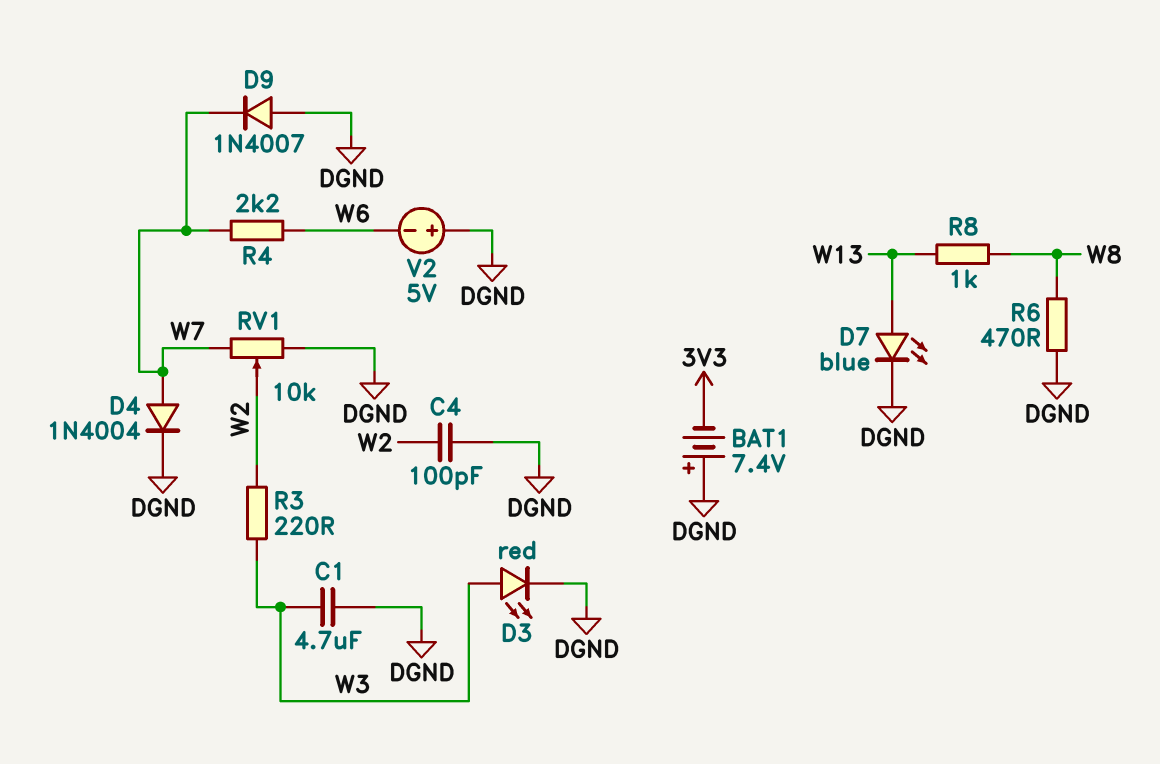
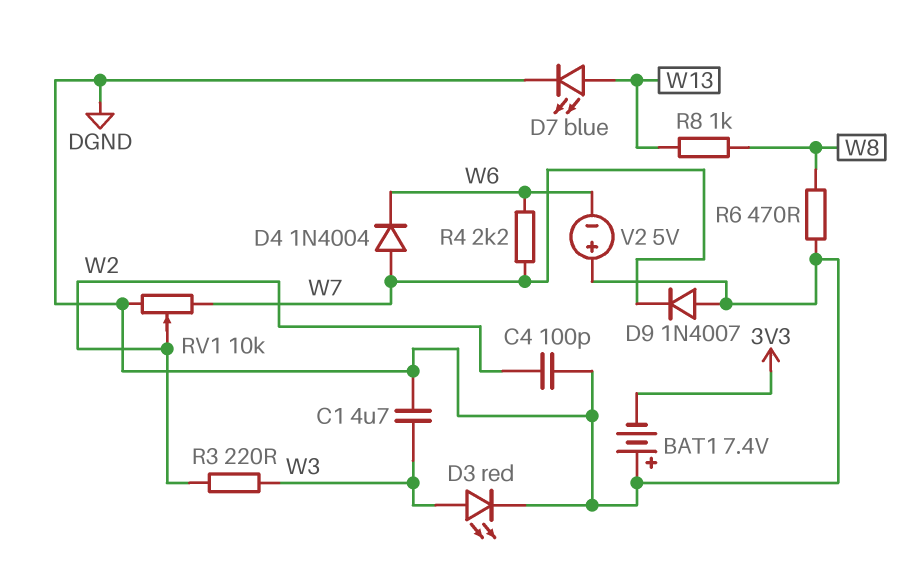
D4: diode 1N4004 (A W7, K DGND) -> diode 1N4004 (A W7, K W6)

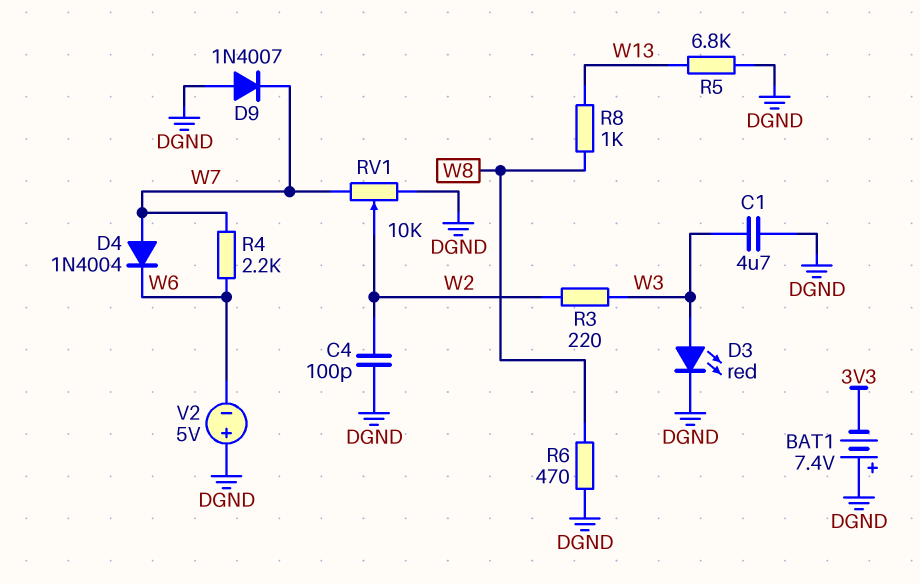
D7: LED blue (A W13, K DGND) -> none
R5: none -> 6.8k (DGND, W13)

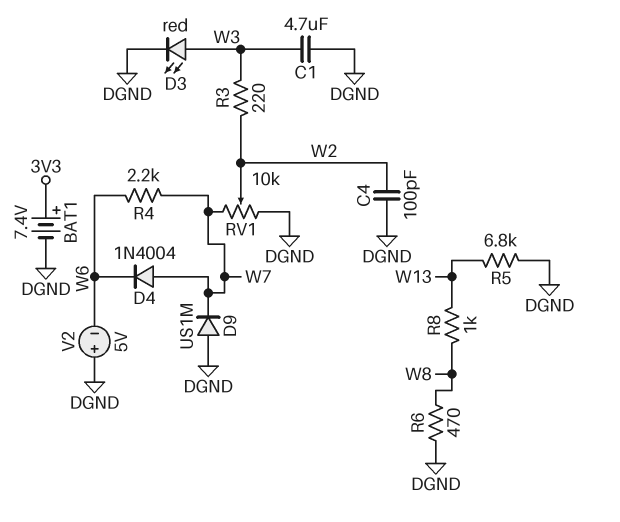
BAT1: 7.4V (plus DGND, minus 3V3) -> 7.4V (plus 3V3, minus DGND)
D9: diode 1N4007 (A DGND, K W7) -> diode US1M (A DGND, K W7)

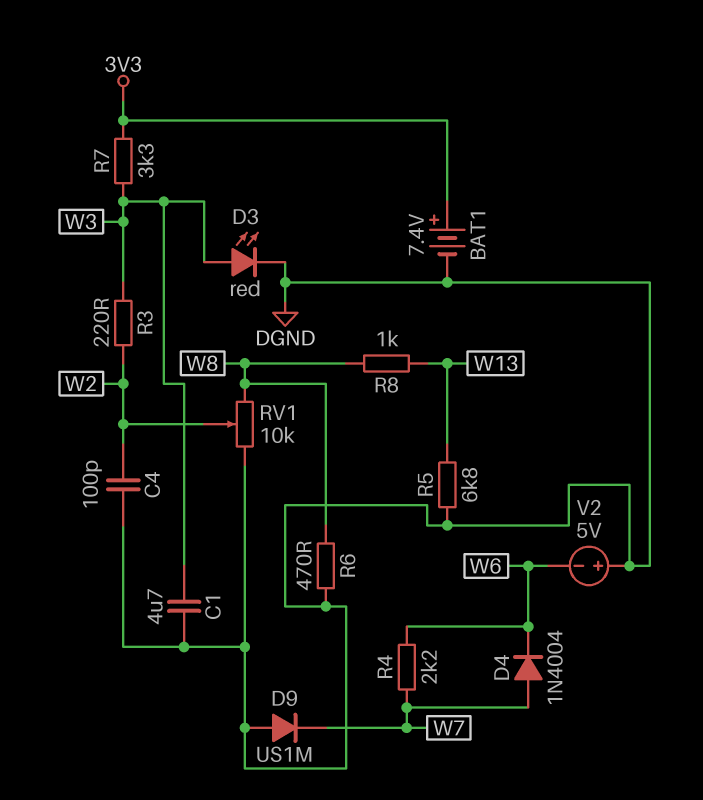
R7: none -> 3.3k (3V3, W3)
RV1: 10k (DGND, W7, wiper W2) -> 10k (DGND, W8, wiper W2)

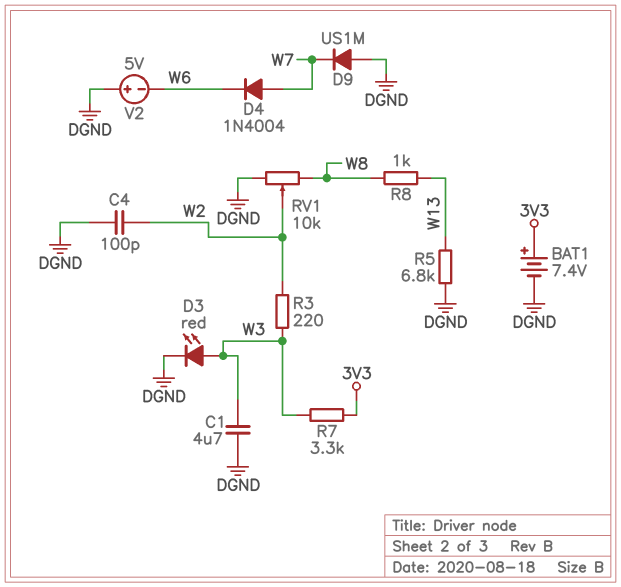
R4: 2.2k (W6, W7) -> none
R6: 470 (DGND, W8) -> none

